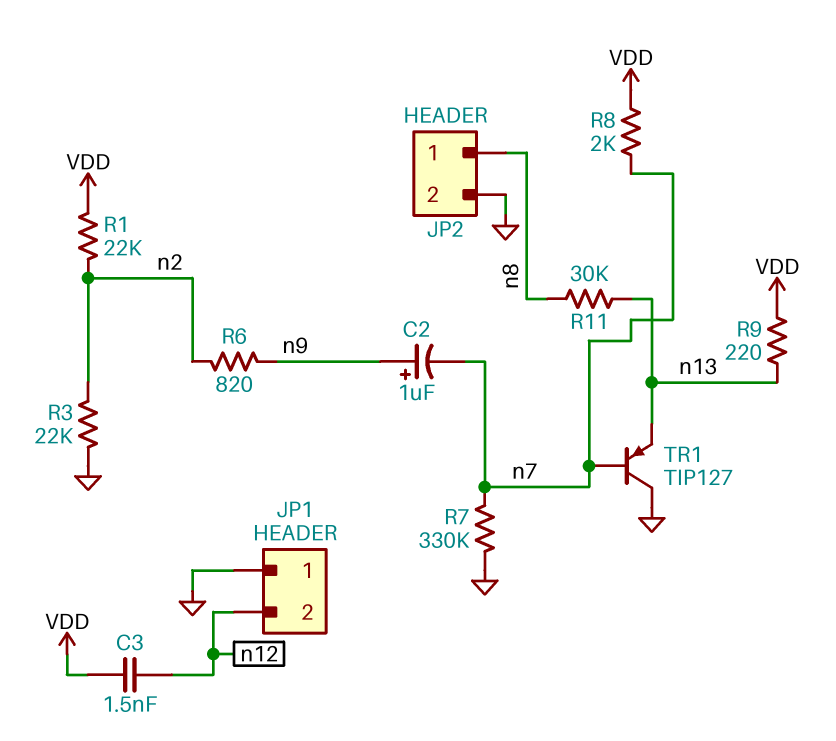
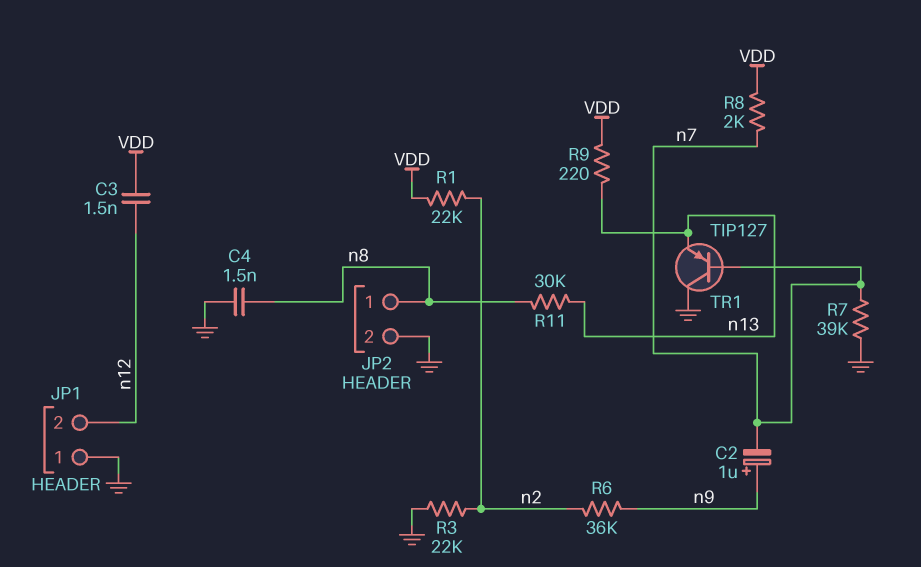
C4: none -> 1.5nF (GND, n8)
R6: 820 (n2, n9) -> 36k (n2, n9)
R7: 330k (GND, n7) -> 39k (GND, n7)

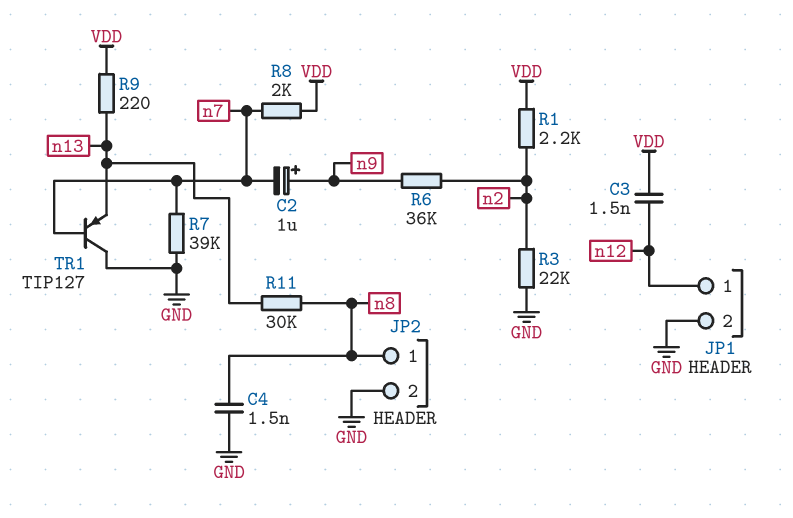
JP1 pin 1: GND -> n12
JP1 pin 2: n12 -> GND
R1: 22k (VDD, n2) -> 2.2k (VDD, n2)

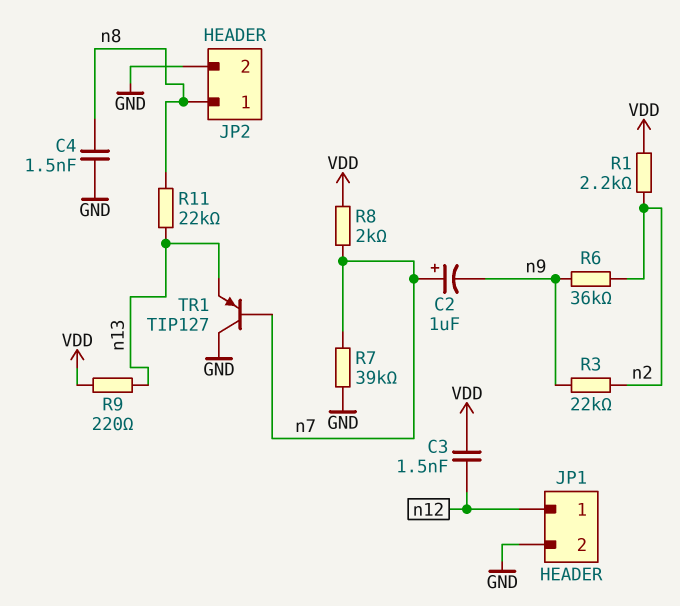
C2: 1uF (plus n9, minus n7) -> 1uF (plus n7, minus n9)
R3: 22k (GND, n2) -> 22k (n2, n9)
R11: 30k (n8, n13) -> 22k (n8, n13)

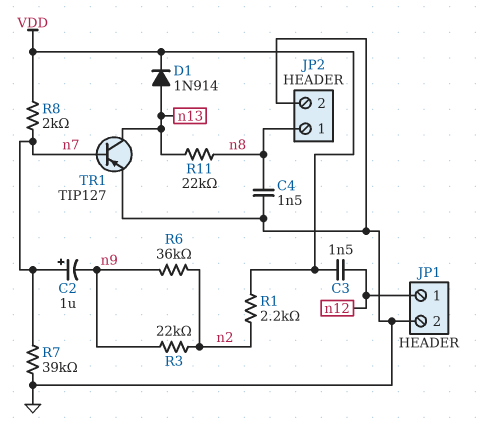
D1: none -> diode 1N914 (A n13, K VDD)
R9: 220 (VDD, n13) -> none
TR1: PNP TIP127 (B n7, C GND, E n13) -> PNP TIP127 (B n7, C n13, E GND)

